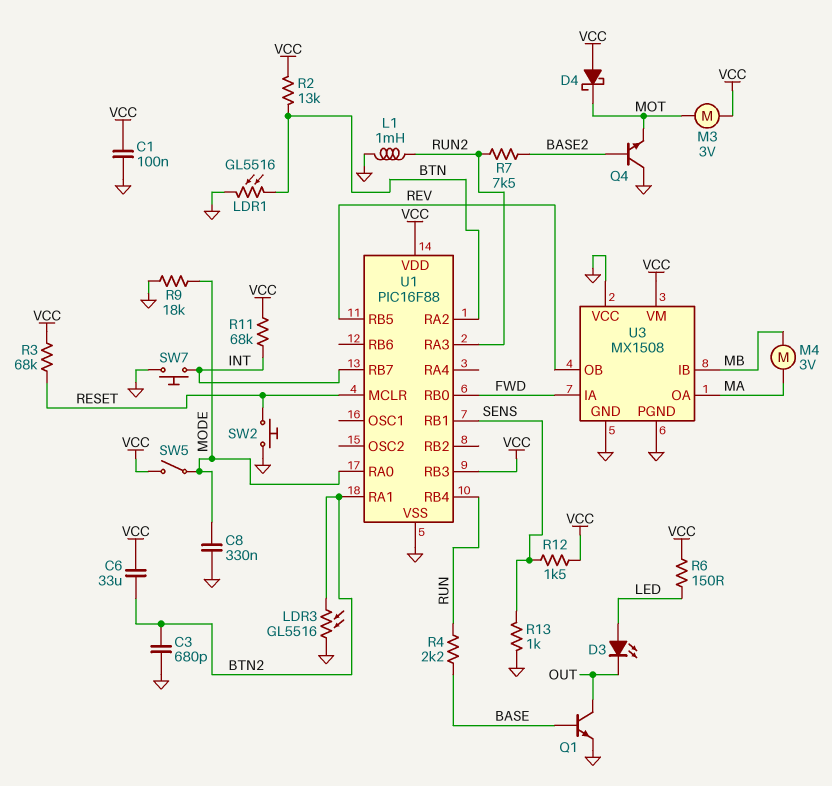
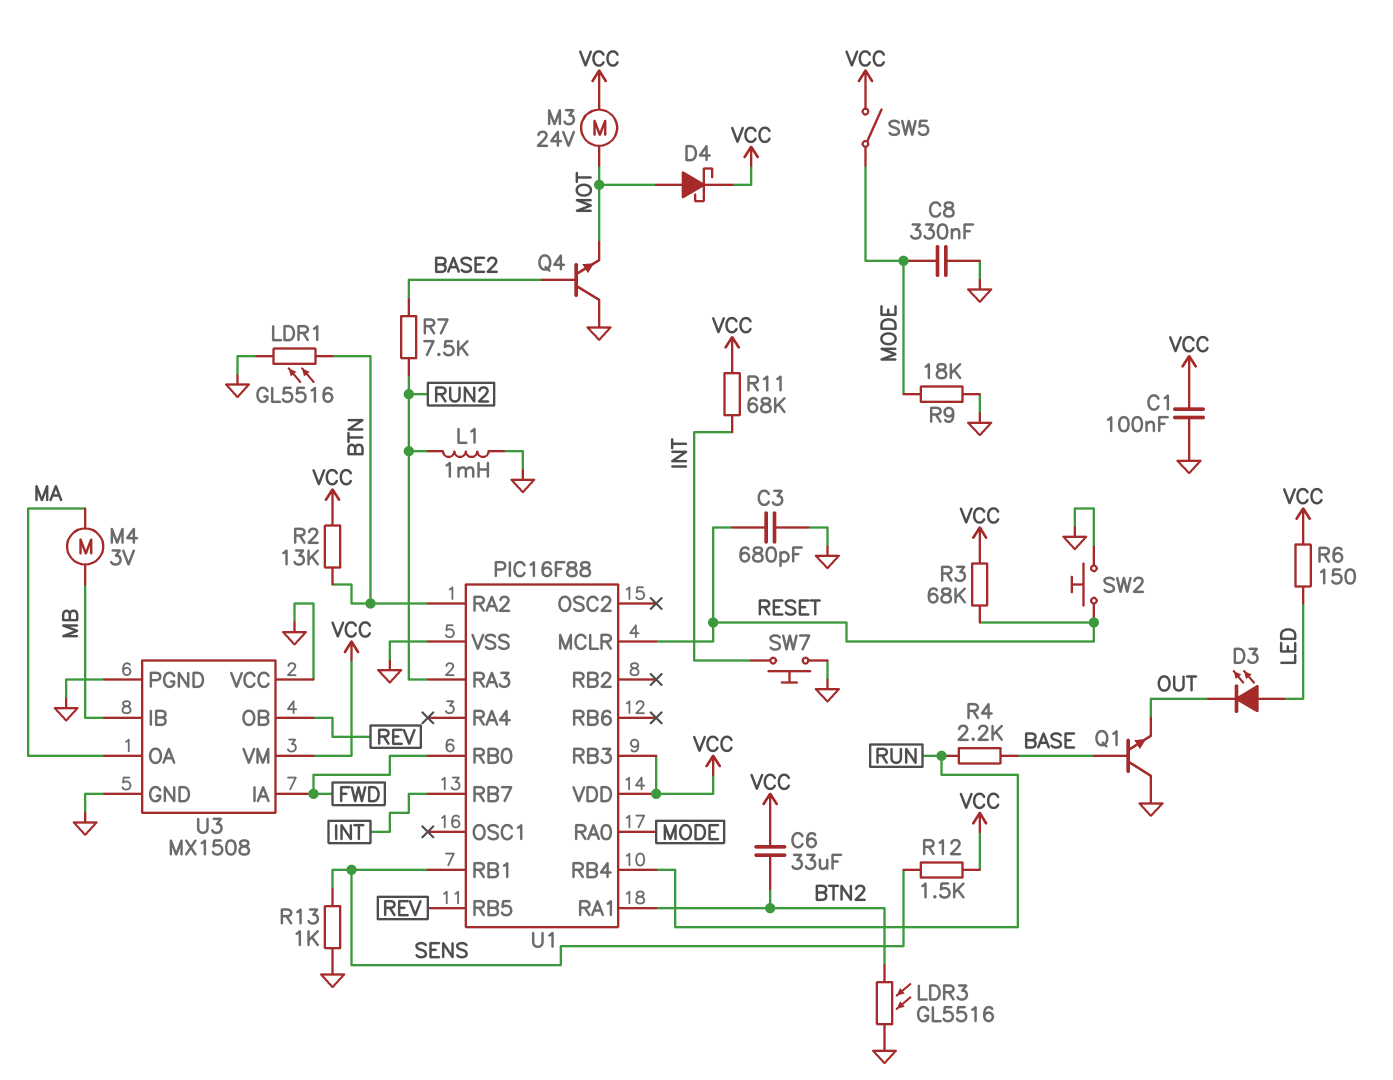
C3: 680pF (BTN2, GND) -> 680pF (GND, RESET)
D4: schottky (A VCC, K MOT) -> schottky (A MOT, K VCC)
M3: motor 3V (MOT, VCC) -> motor 24V (MOT, VCC)
Q1: NPN (B BASE, C OUT, E GND) -> NPN (B BASE, C GND, E OUT)

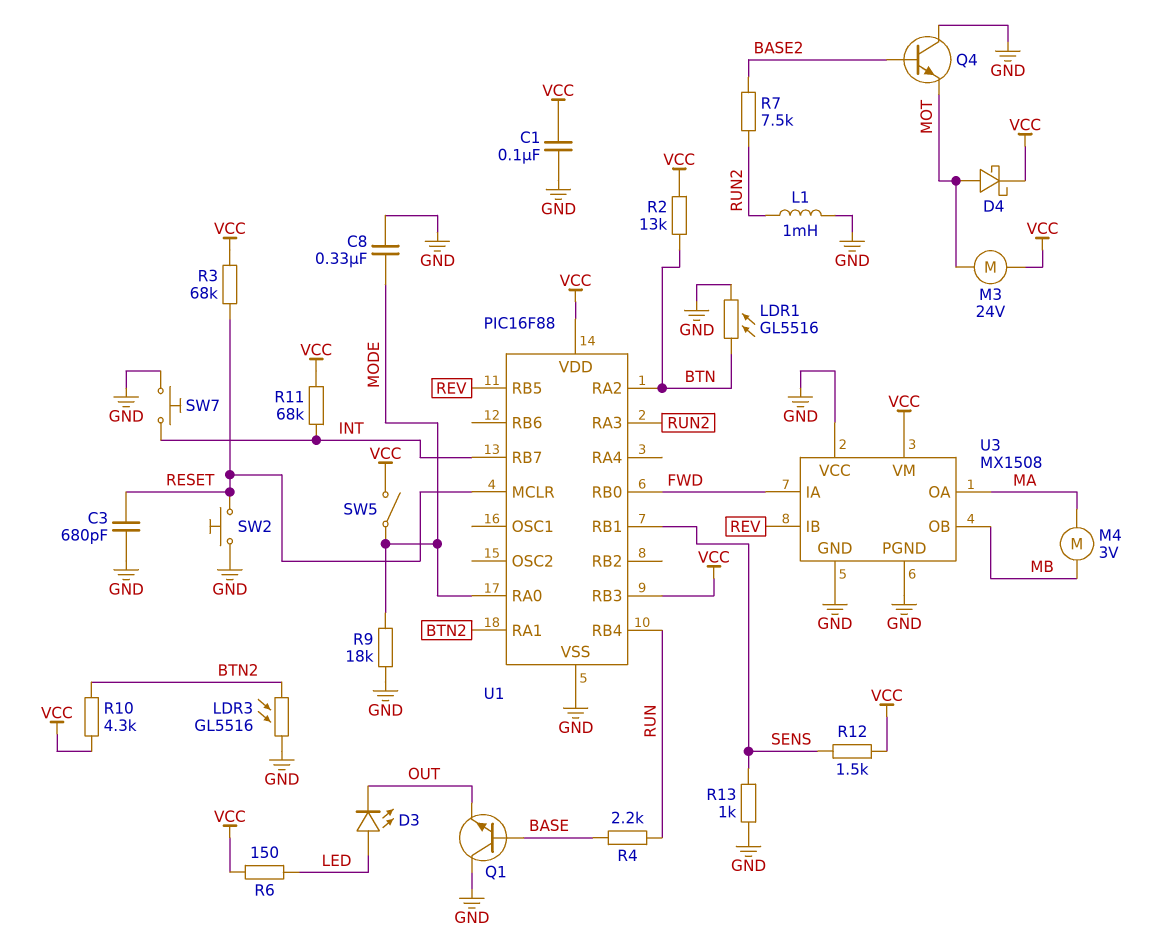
C6: 33uF (BTN2, VCC) -> none
R10: none -> 4.3k (BTN2, VCC)
U3 pin IB: MB -> REV
U3 pin OB: REV -> MB

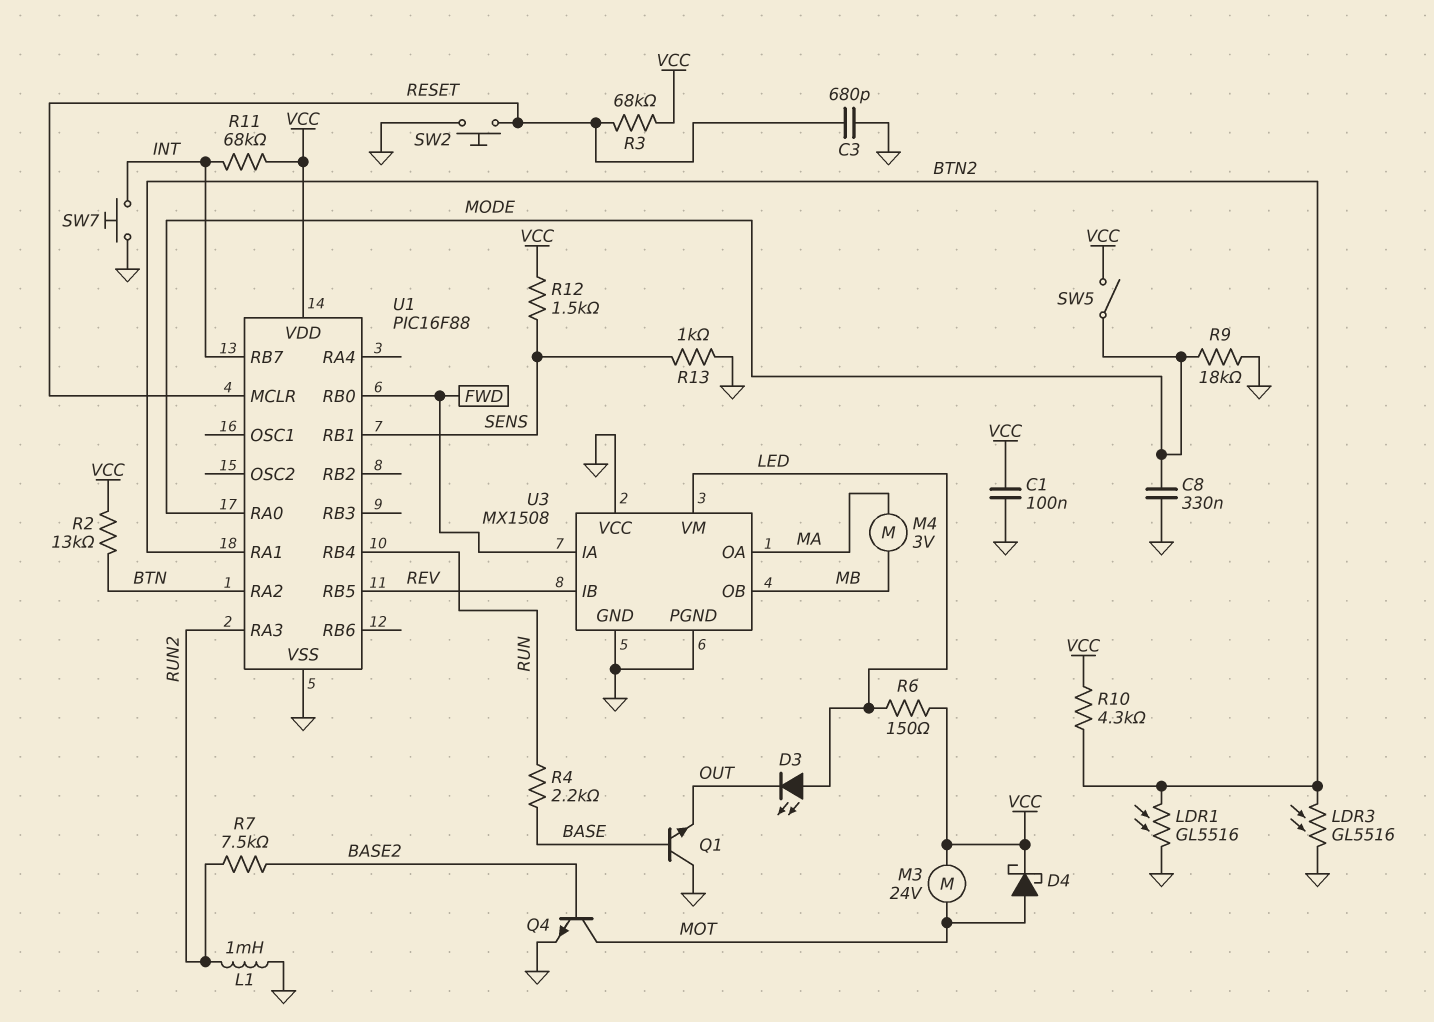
LDR1: GL5516 (BTN, GND) -> GL5516 (BTN2, GND)
Q4: NPN (B BASE2, C GND, E MOT) -> NPN (B BASE2, C MOT, E GND)
U1 pin RB3: VCC -> none
U3 pin VM: VCC -> LED

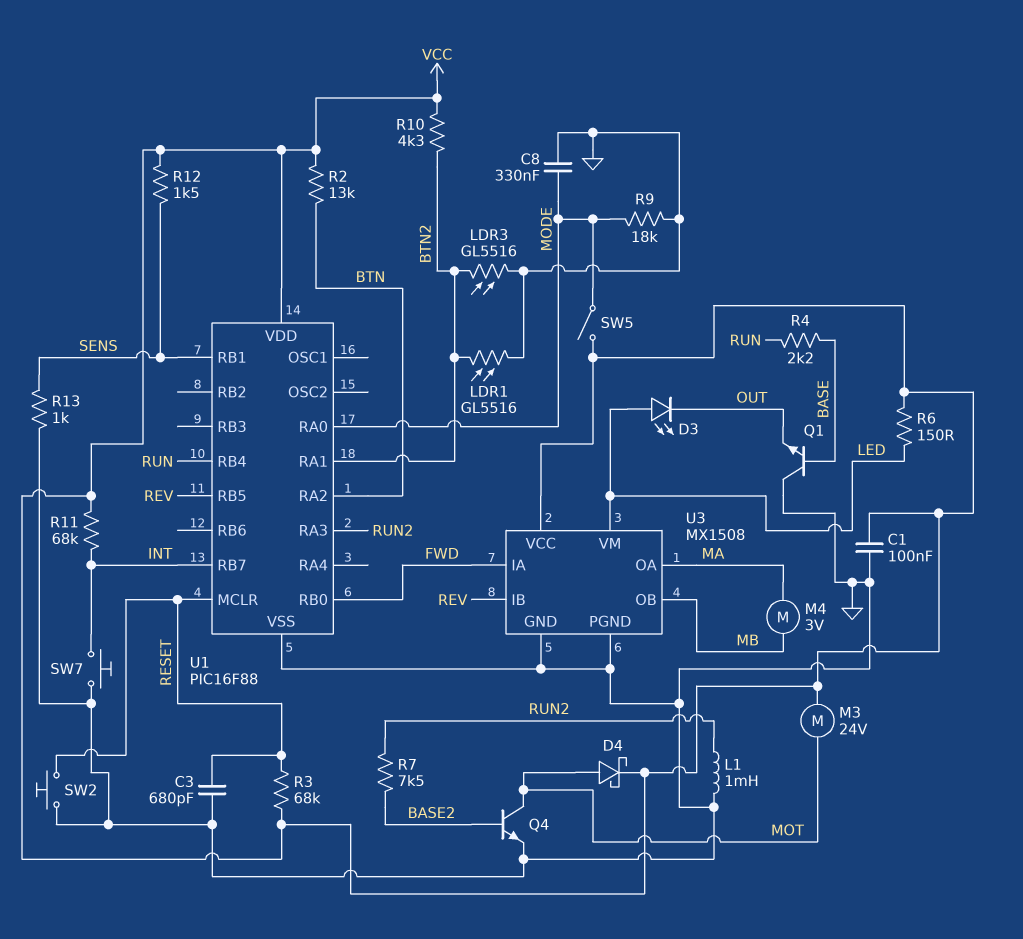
U3 pin VCC: GND -> VCC

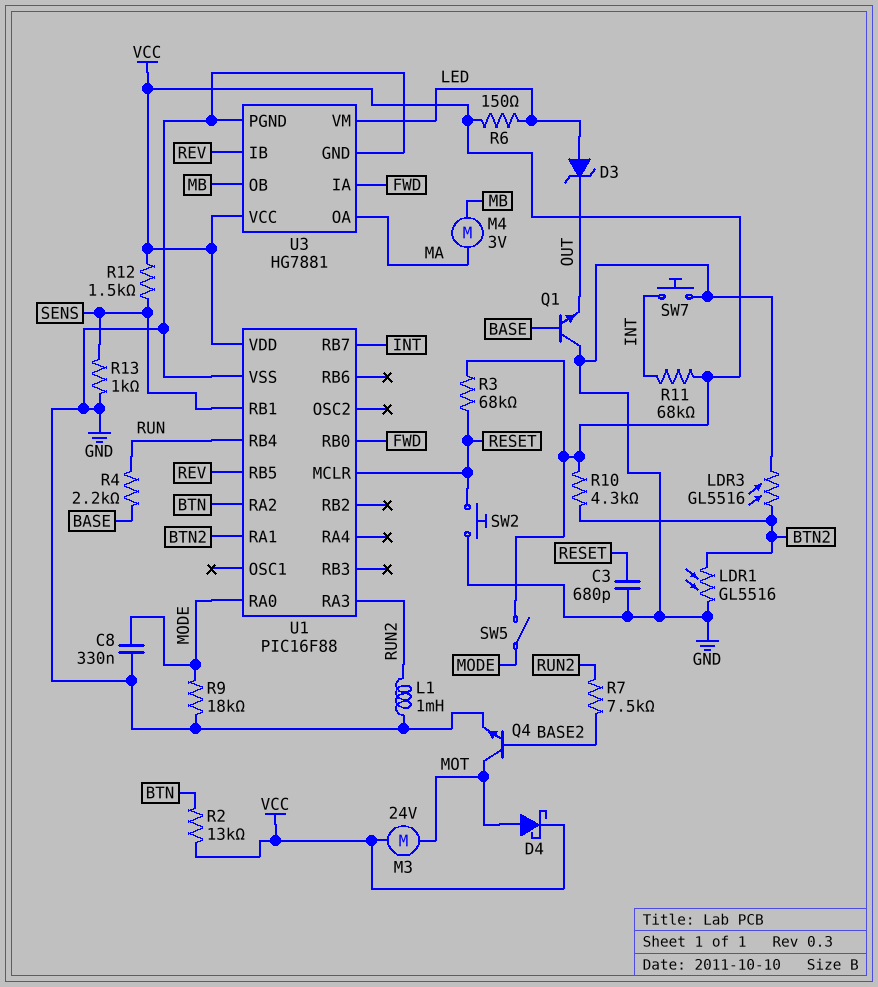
C1: 100nF (GND, VCC) -> none
D3: LED (A LED, K OUT) -> zener (A LED, K OUT)
U3: MX1508 -> HG7881

